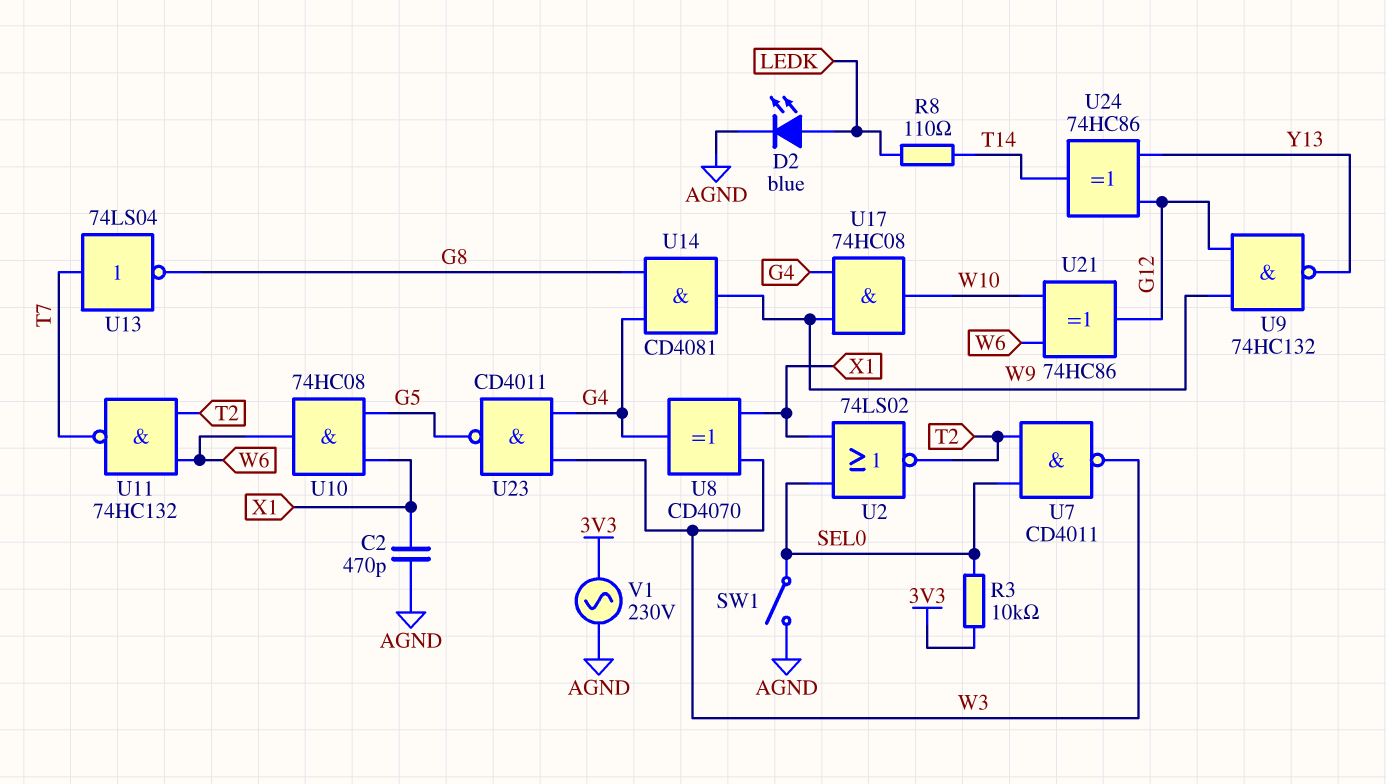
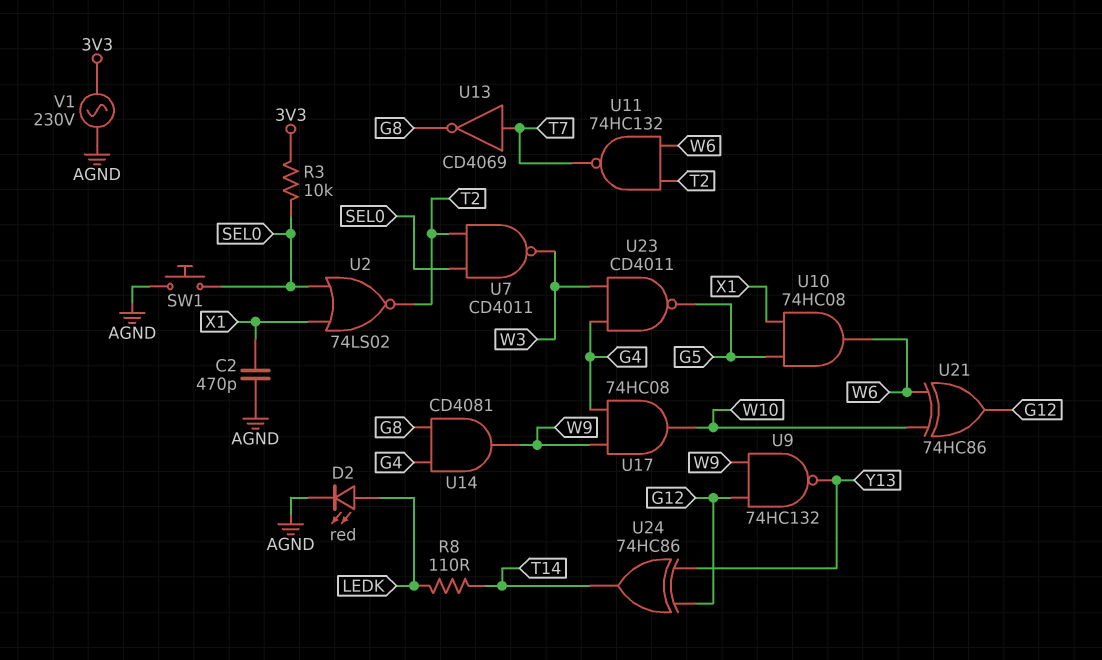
D2: LED blue (A LEDK, K AGND) -> LED red (A LEDK, K AGND)
SW1: switch (AGND, SEL0) -> button (AGND, SEL0)
U8: XOR CD4070 (in W3, in X1, out G4) -> none
U13: NOT 74LS04 (in T7, out G8) -> NOT CD4069 (in T7, out G8)

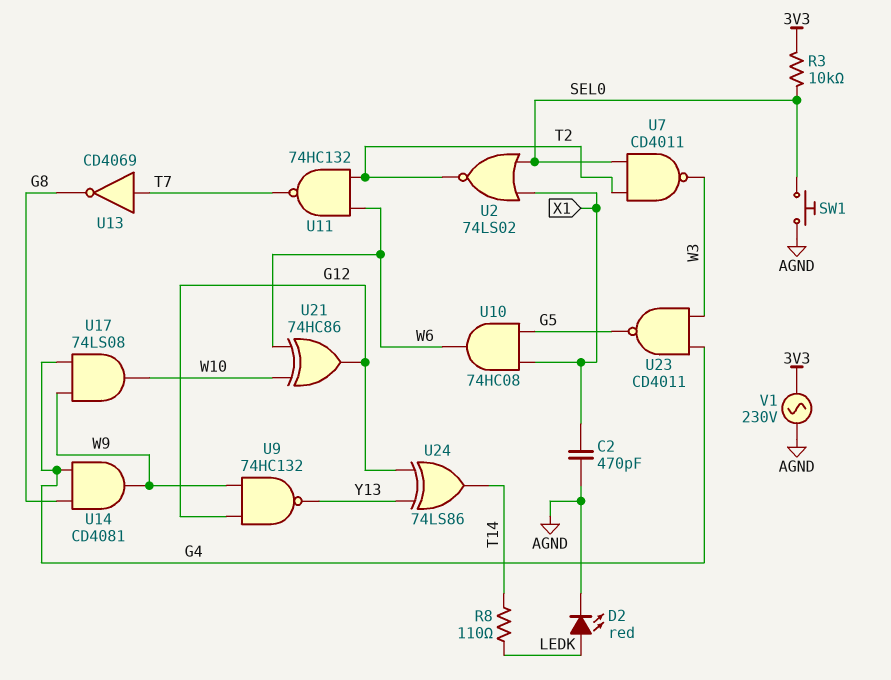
U17: AND 74HC08 (in G4, in W9, out W10) -> AND 74LS08 (in G4, in W9, out W10)
U24: XOR 74HC86 (in G12, in Y13, out T14) -> XOR 74LS86 (in G12, in Y13, out T14)

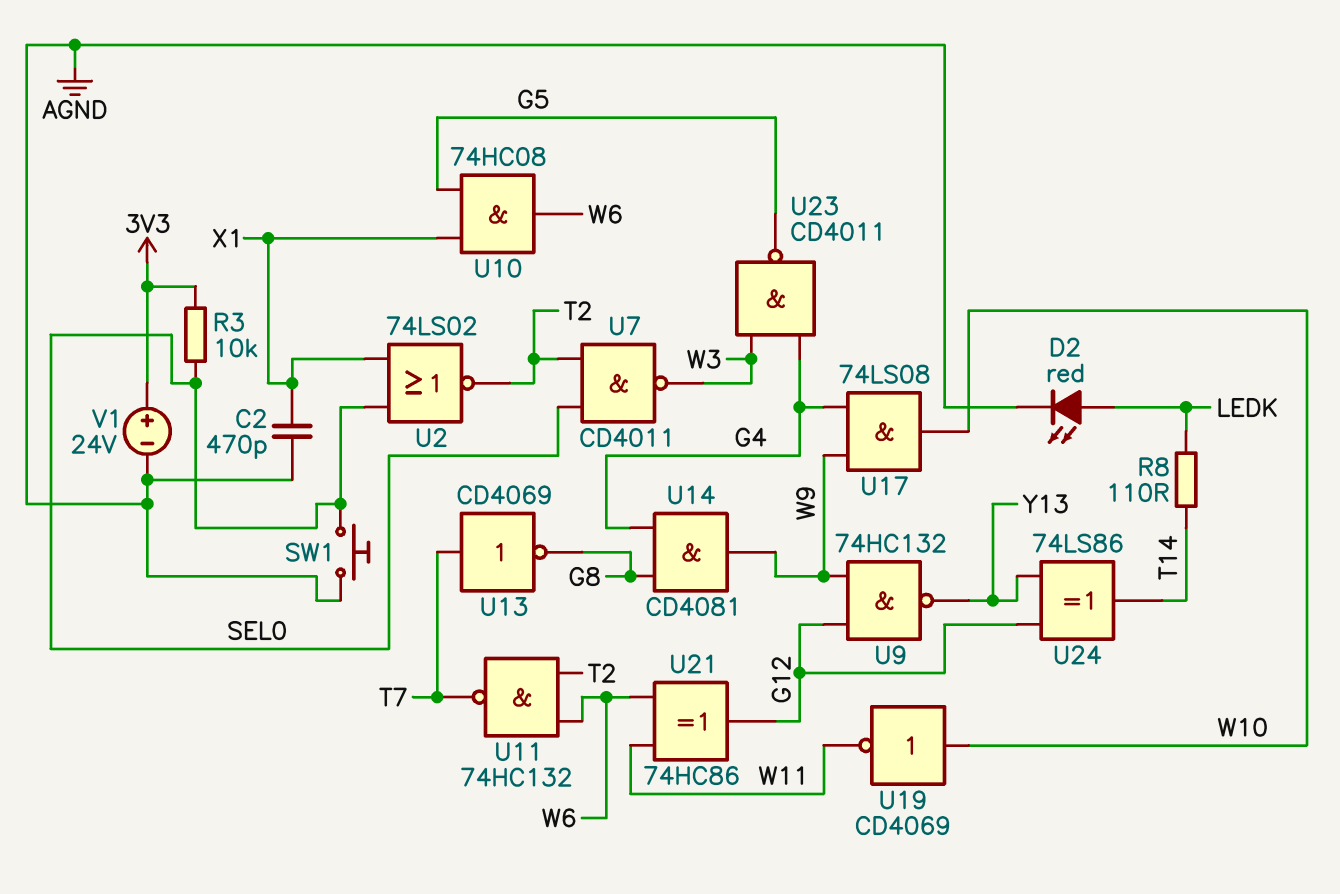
U19: none -> NOT CD4069 (in W10, out W11)
U21: XOR 74HC86 (in W6, in W10, out G12) -> XOR 74HC86 (in W6, in W11, out G12)
V1: AC 230V (3V3, AGND) -> 24V (plus 3V3, minus AGND)

